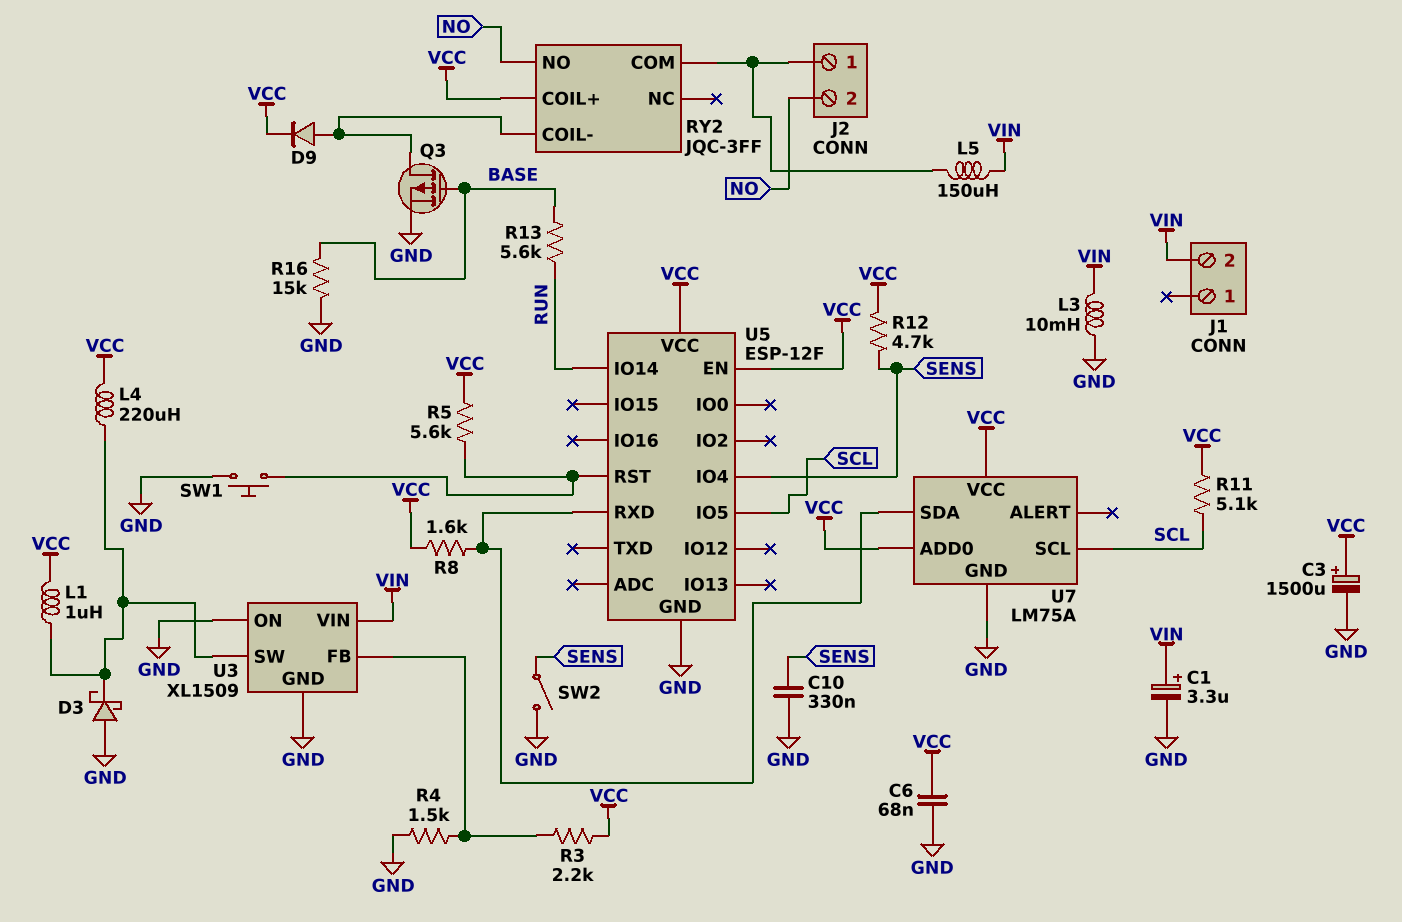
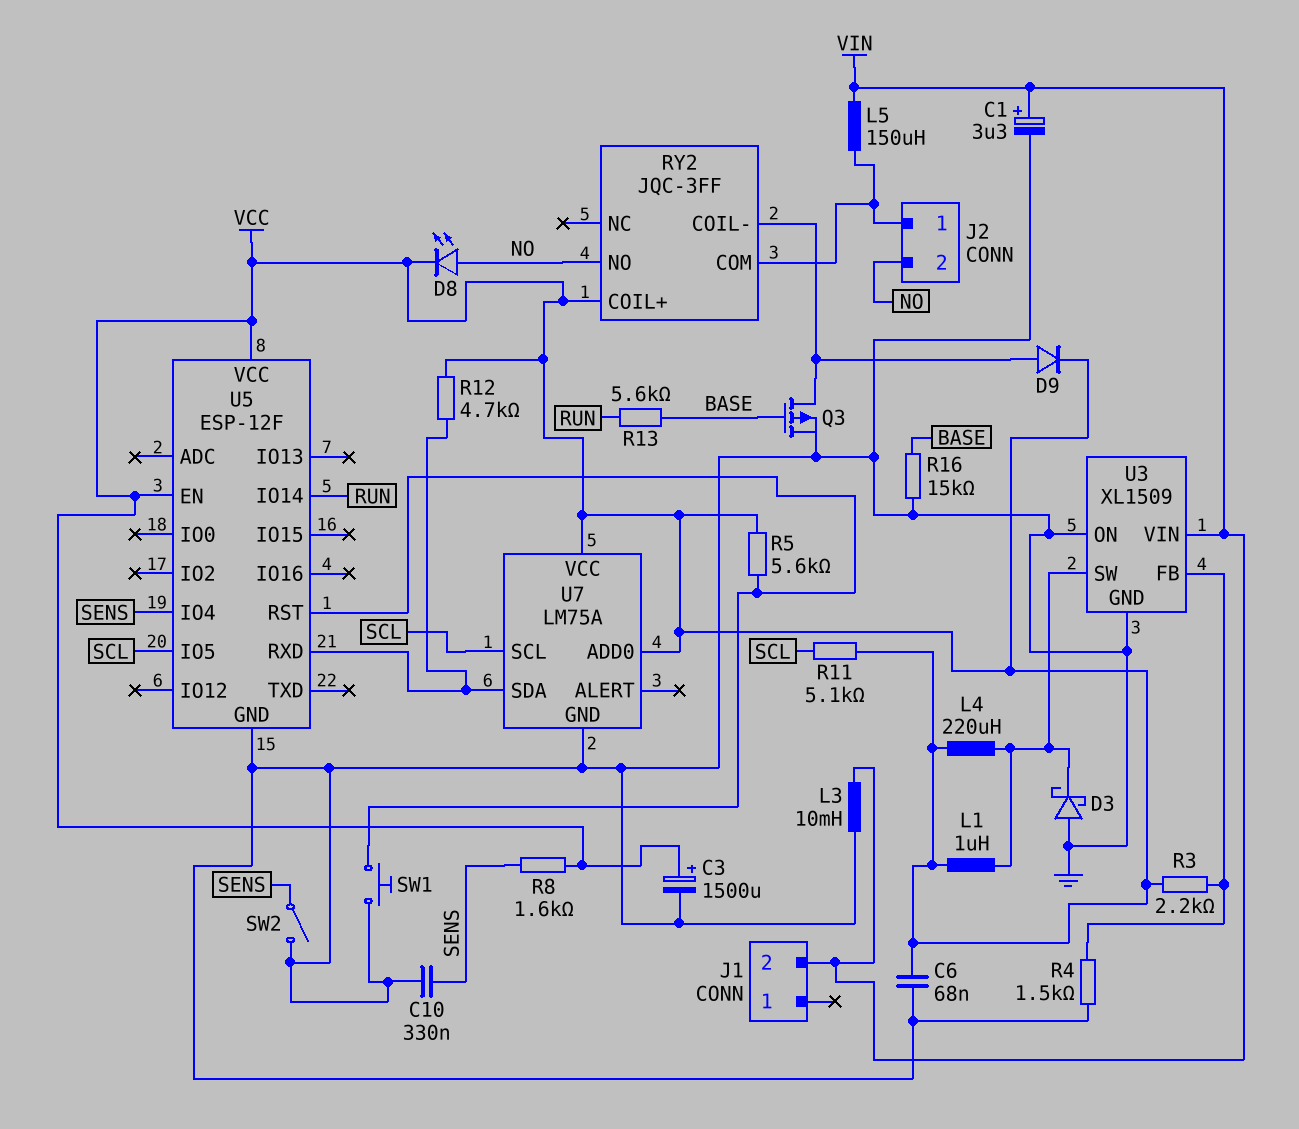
D8: none -> LED (A NO, K VCC)
R8: 1.6k (U5/RXD, VCC) -> 1.6k (SENS, VCC)
R12: 4.7k (SENS, VCC) -> 4.7k (U5/RXD, VCC)

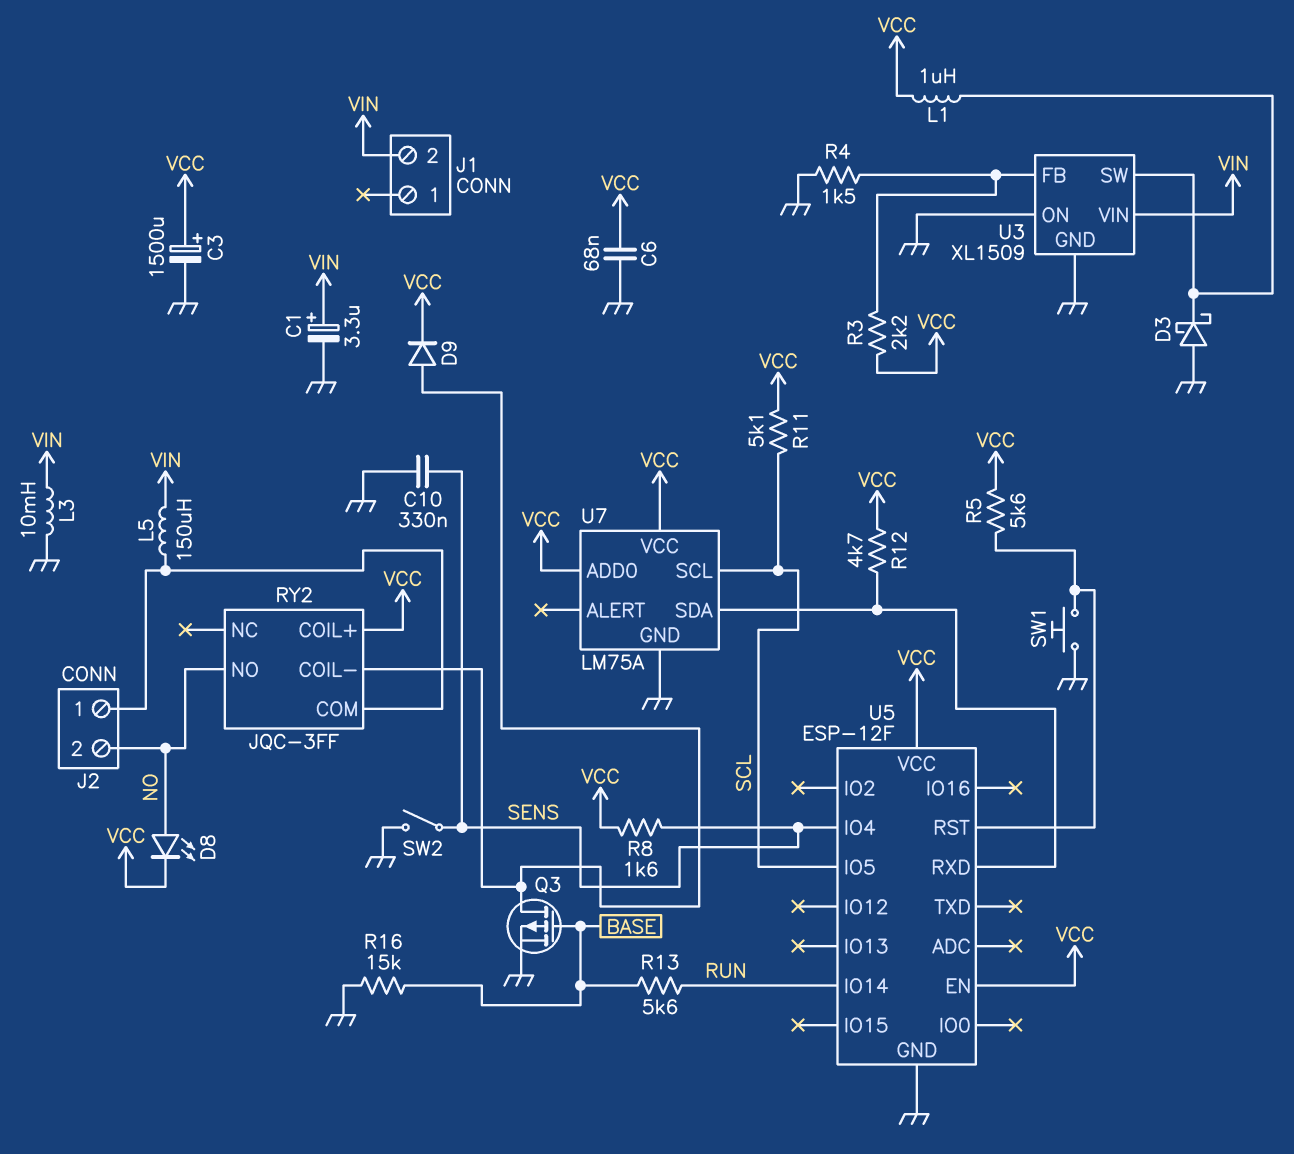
L4: 220uH (U3/SW, VCC) -> none

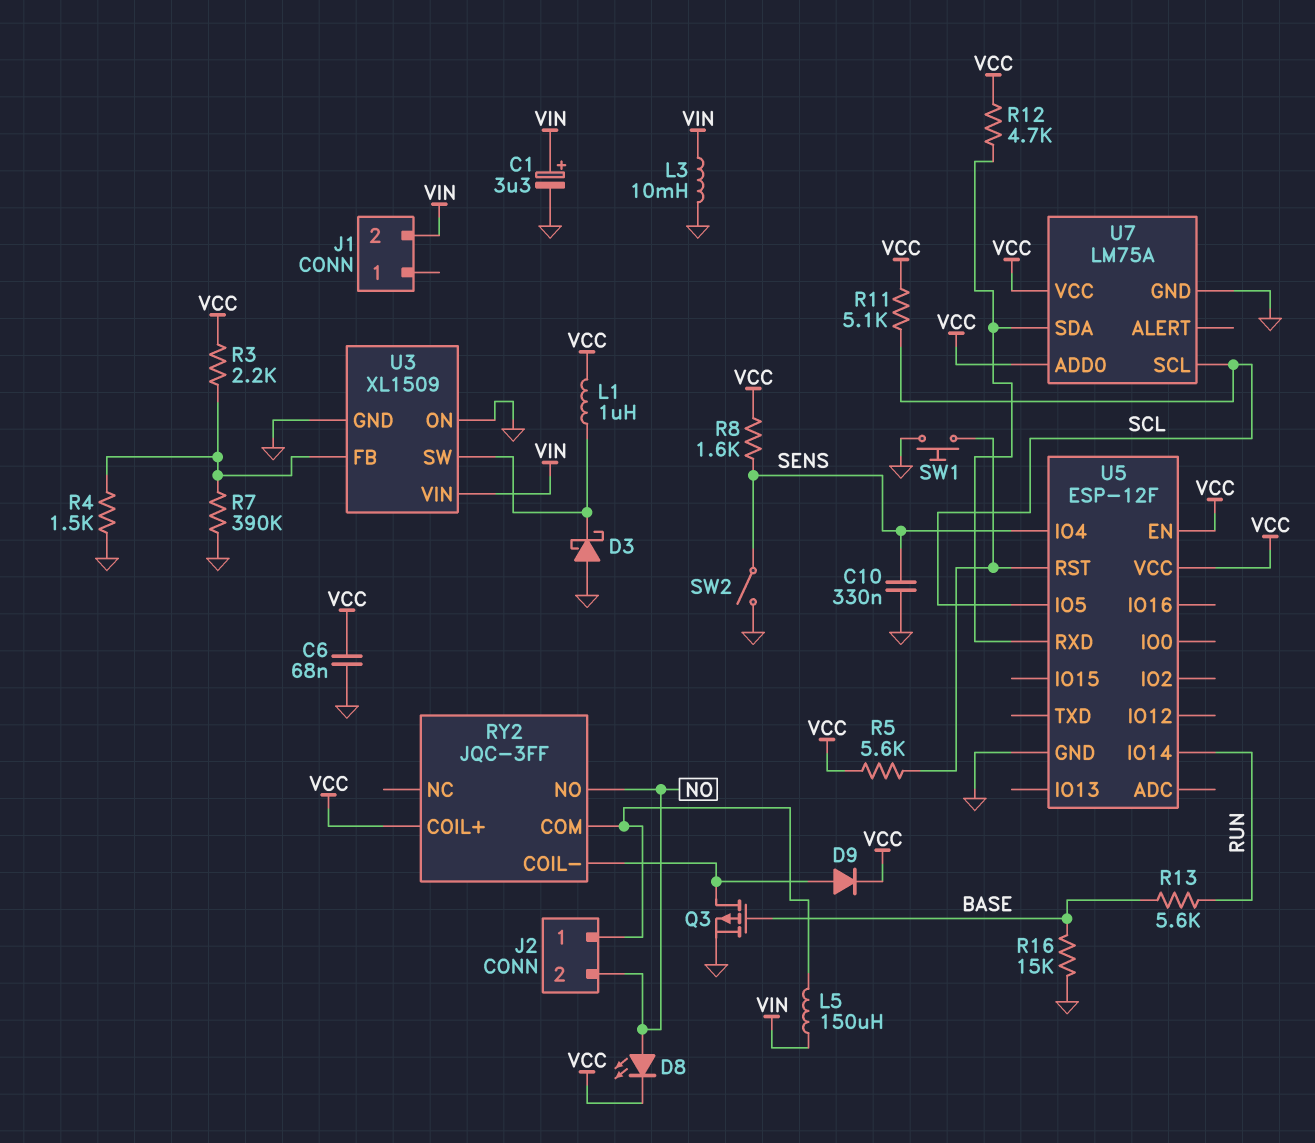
C3: 1500uF (plus VCC, minus GND) -> none
R7: none -> 390k (GND, U3/FB)

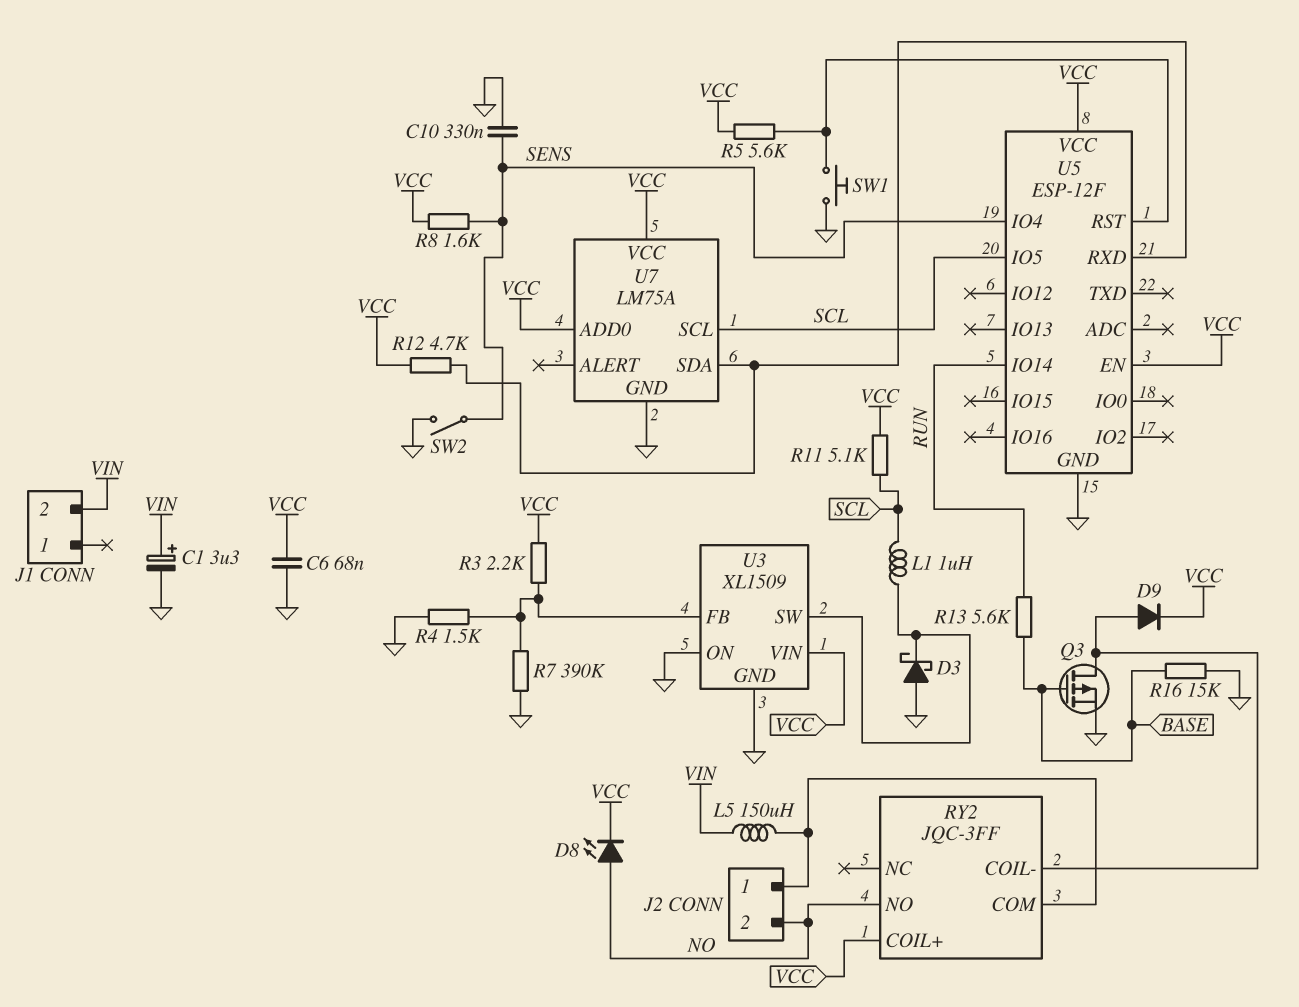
L1: 1uH (U3/SW, VCC) -> 1uH (SCL, U3/SW)
L3: 10mH (GND, VIN) -> none
U3 pin VIN: VIN -> VCC

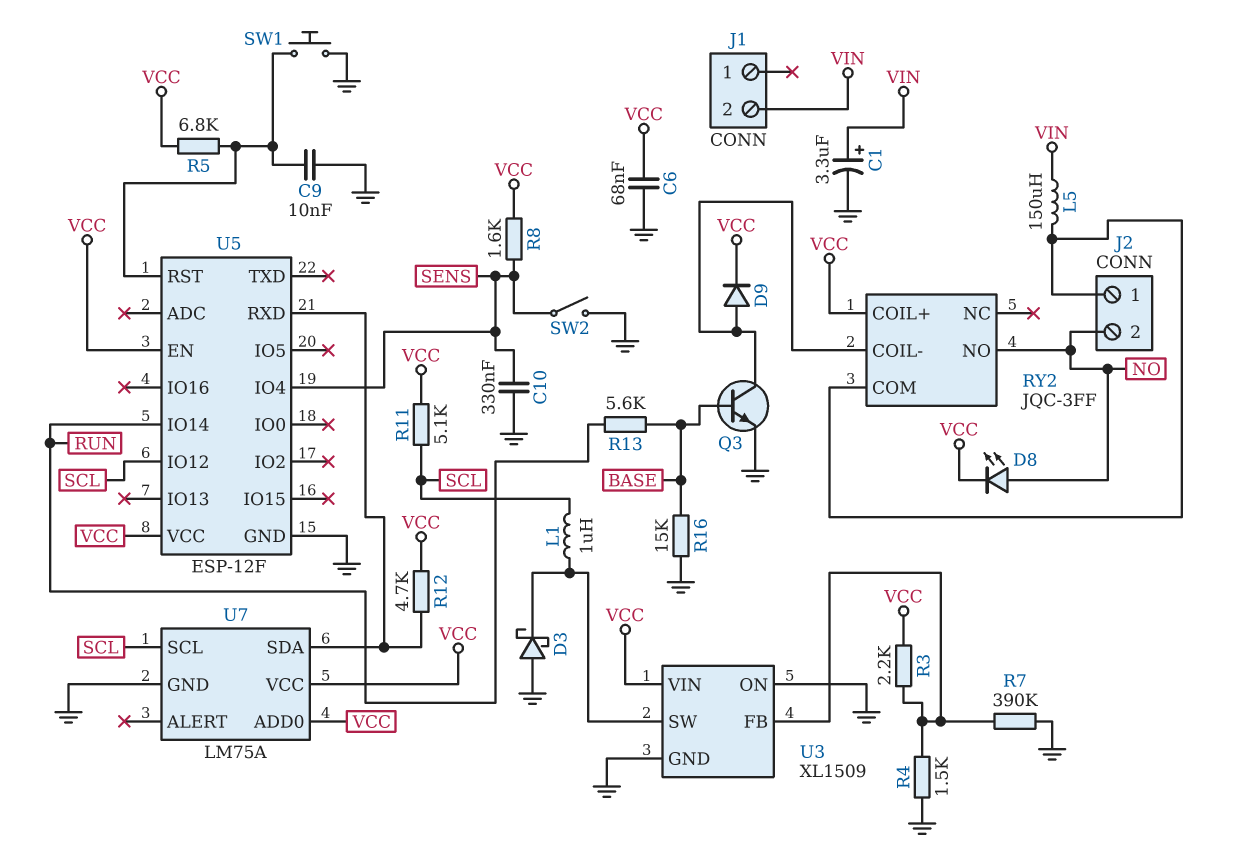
C9: none -> 10nF (GND, U5/RST)
Q3: PMOS (G BASE, D RY2/COIL-, S GND) -> NPN (B BASE, C RY2/COIL-, E GND)
R5: 5.6k (U5/RST, VCC) -> 6.8k (U5/RST, VCC)
U5 pin IO5: SCL -> none
U5 pin IO12: none -> SCL

